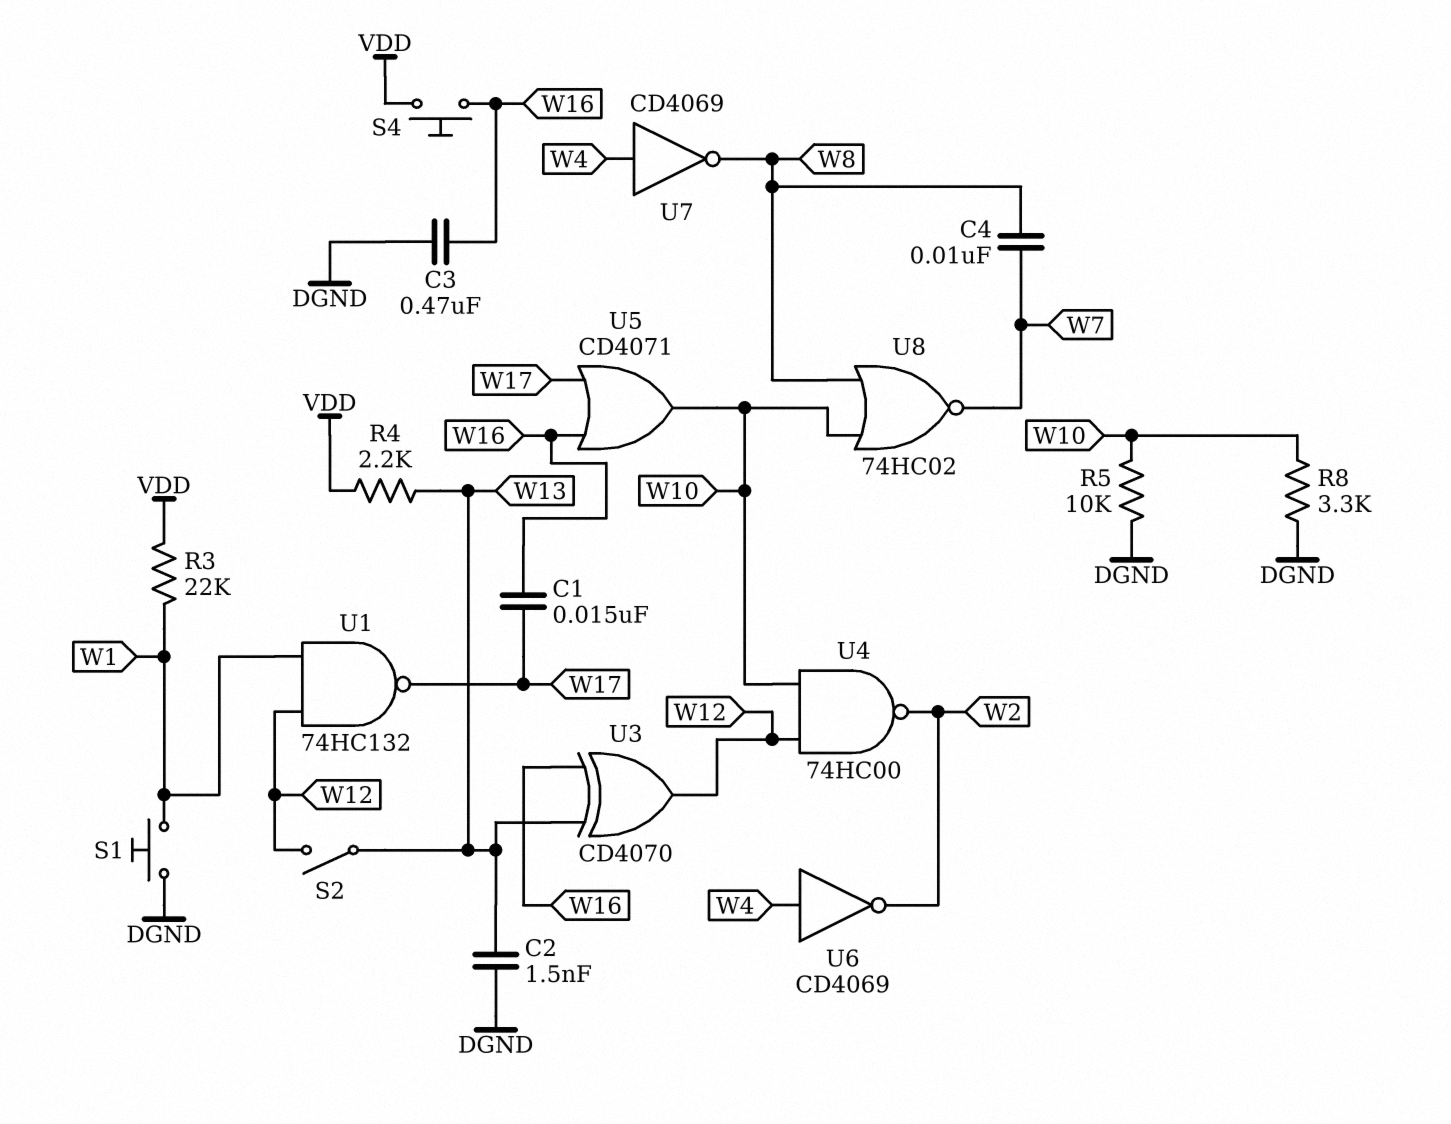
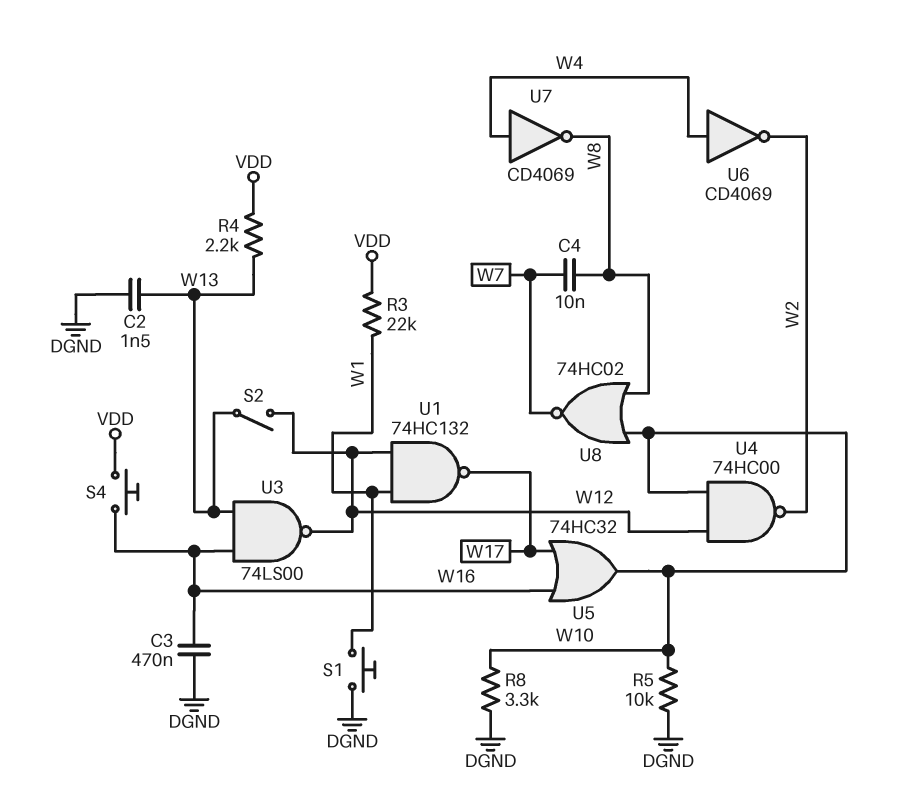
C1: 15nF (W16, W17) -> none
U3: XOR CD4070 (in W13, in W16, out W12) -> NAND 74LS00 (in W13, in W16, out W12)
U5: OR CD4071 (in W16, in W17, out W10) -> OR 74HC32 (in W16, in W17, out W10)

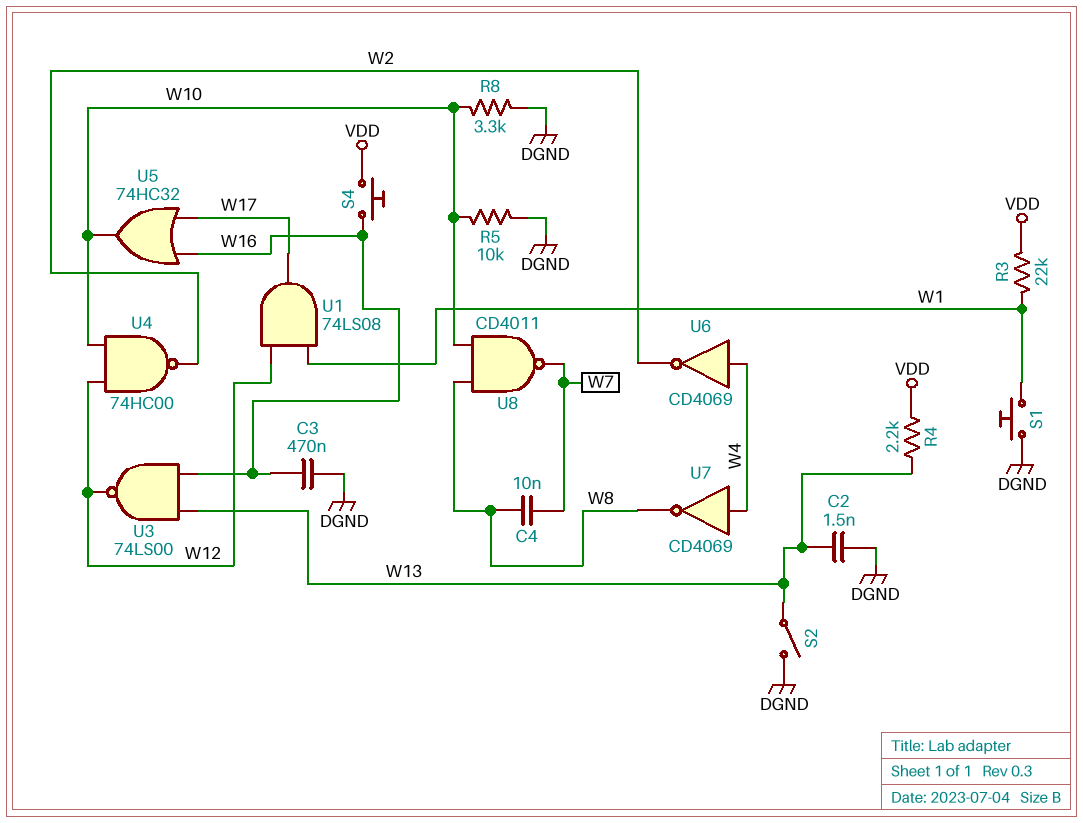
S2: switch (W12, W13) -> switch (DGND, W13)
U1: NAND 74HC132 (in W1, in W12, out W17) -> AND 74LS08 (in W1, in W12, out W17)
U8: NOR 74HC02 (in W8, in W10, out W7) -> NAND CD4011 (in W8, in W10, out W7)

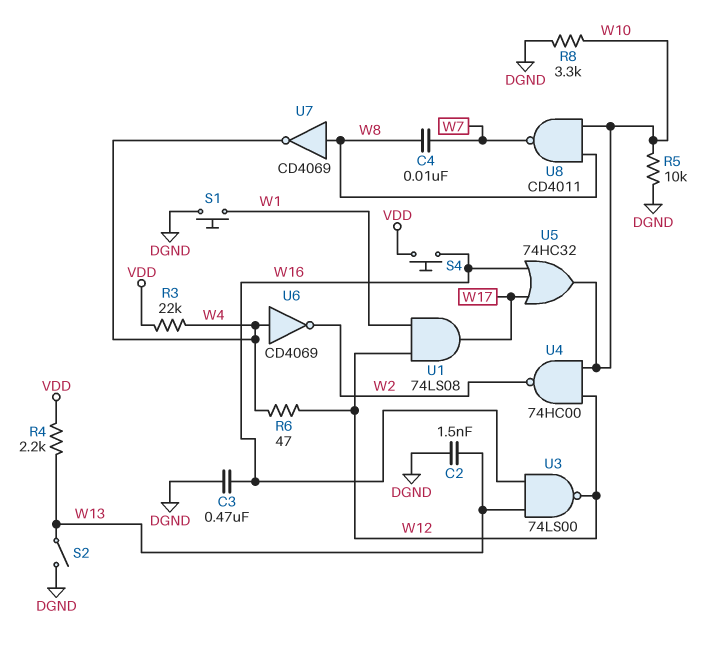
R3: 22k (VDD, W1) -> 22k (VDD, W4)
R6: none -> 47 (W4, W12)
U7: NOT CD4069 (in W4, out W8) -> NOT CD4069 (in W8, out W4)

